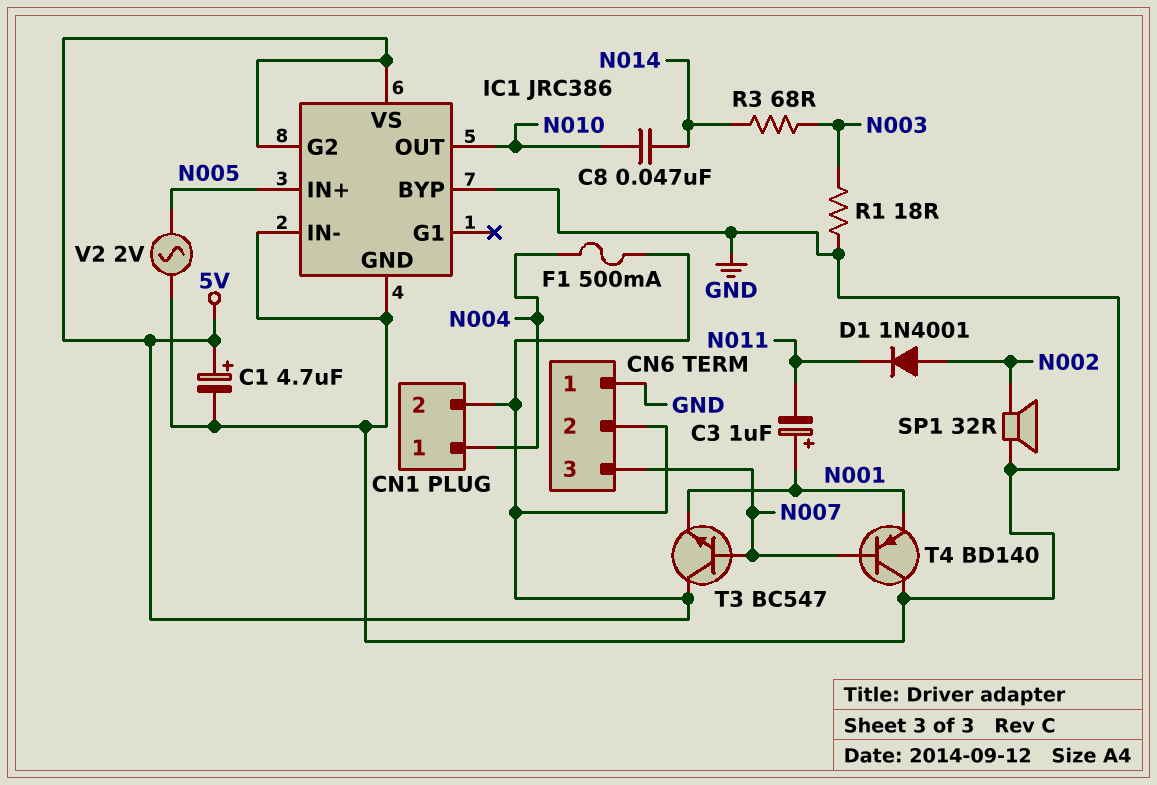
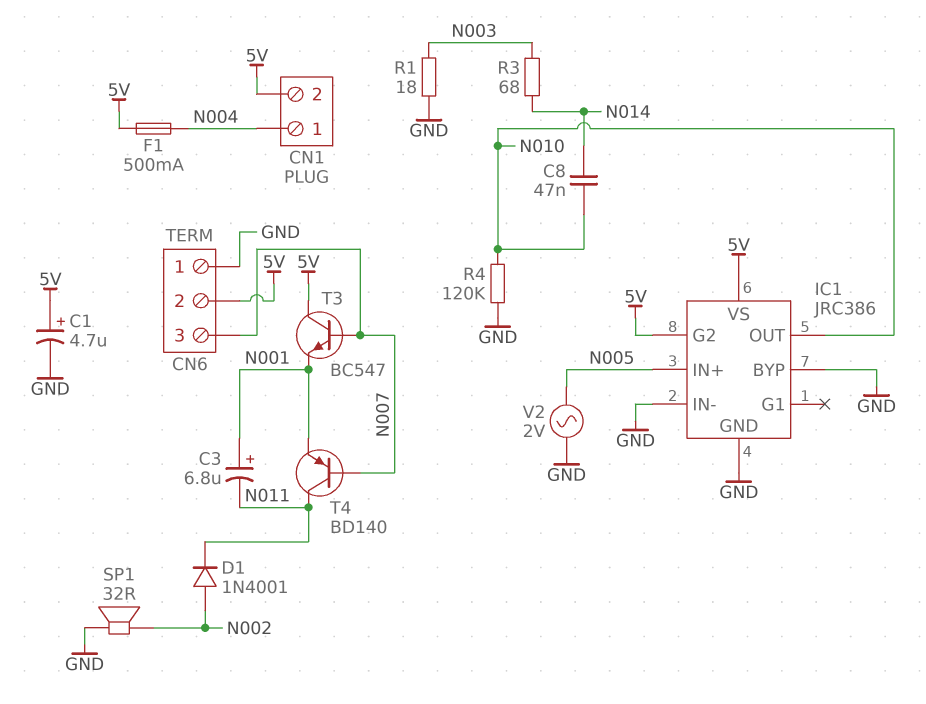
C3: 1uF (plus N001, minus N011) -> 6.8uF (plus N001, minus N011)
R4: none -> 120k (GND, N010)
T4: PNP BD140 (B N007, C GND, E N001) -> PNP BD140 (B N007, C N011, E N001)

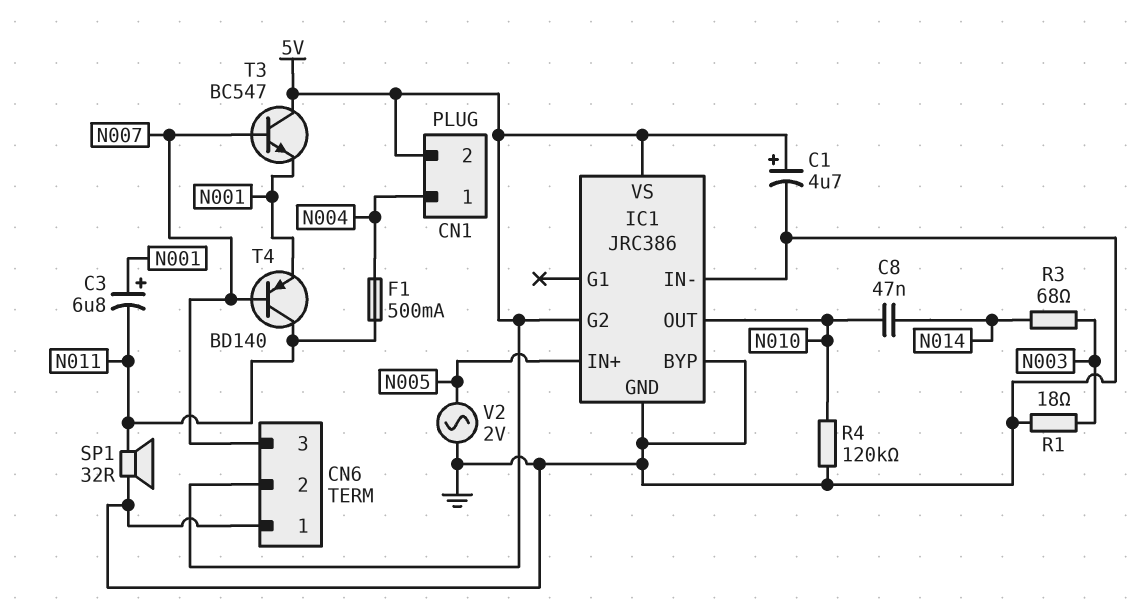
D1: diode 1N4001 (A N002, K N011) -> none
F1: 500mA (5V, N004) -> 500mA (N004, N011)
SP1: speaker 32R (GND, N002) -> speaker 32R (GND, N011)

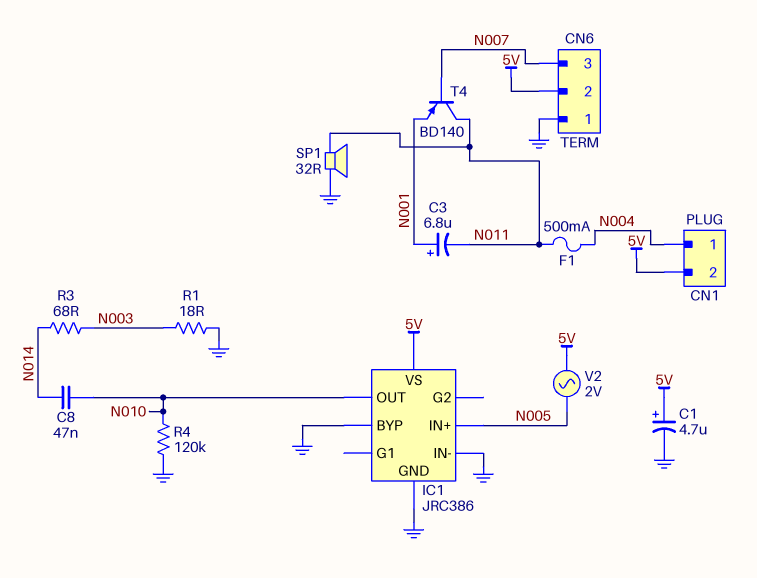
IC1 pin G2: 5V -> none
T3: NPN BC547 (B N007, C 5V, E N001) -> none
V2: AC 2V (GND, N005) -> AC 2V (5V, N005)

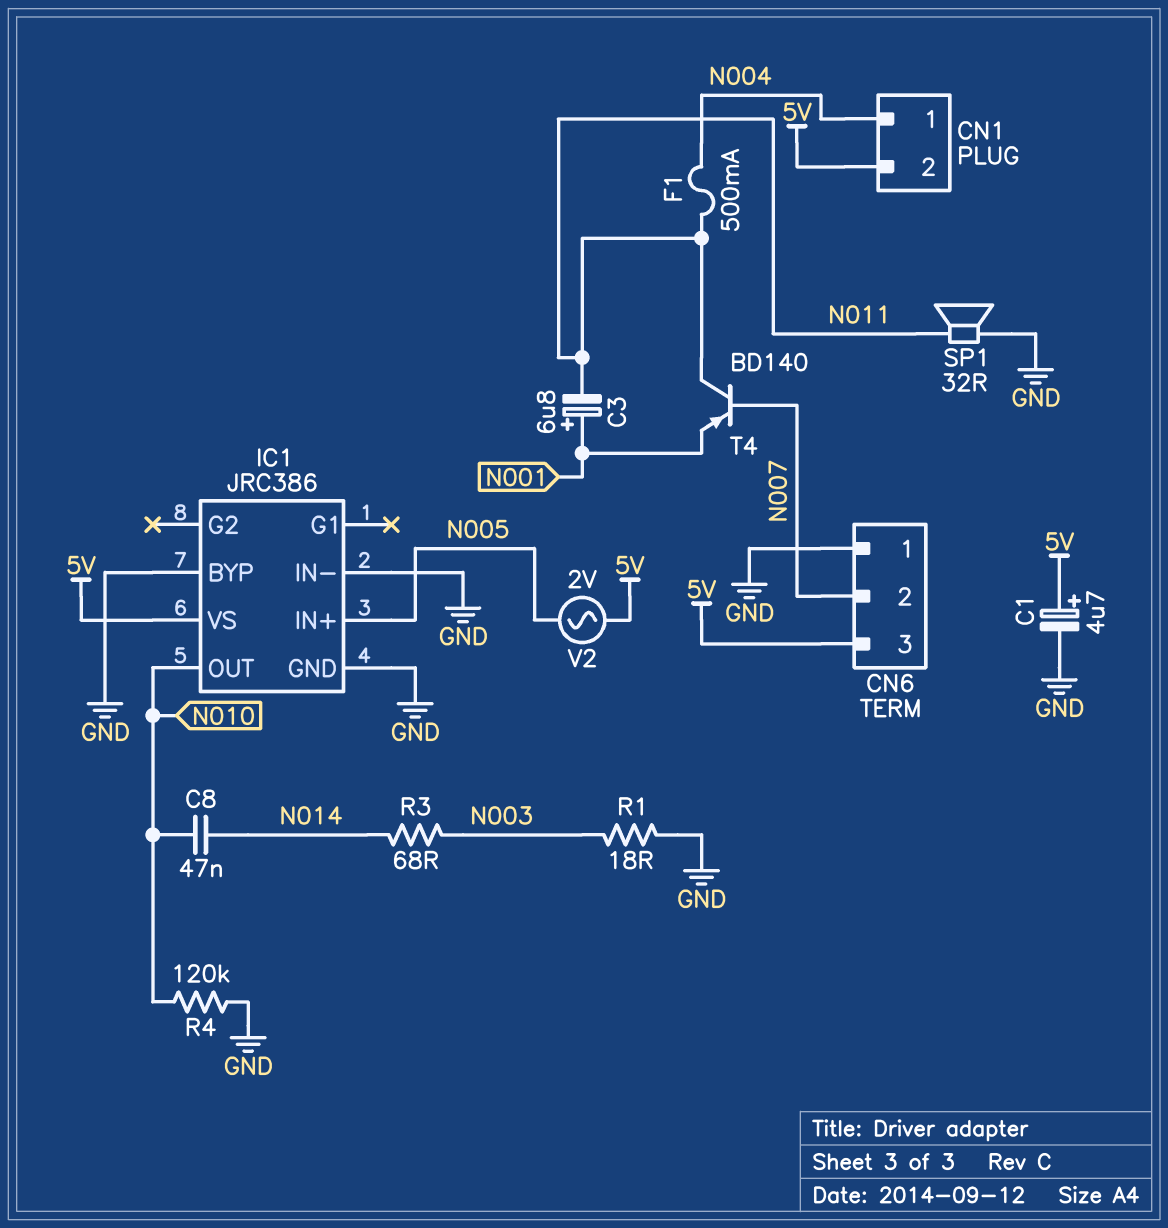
CN6 pin 2: 5V -> N007
CN6 pin 3: N007 -> 5V

